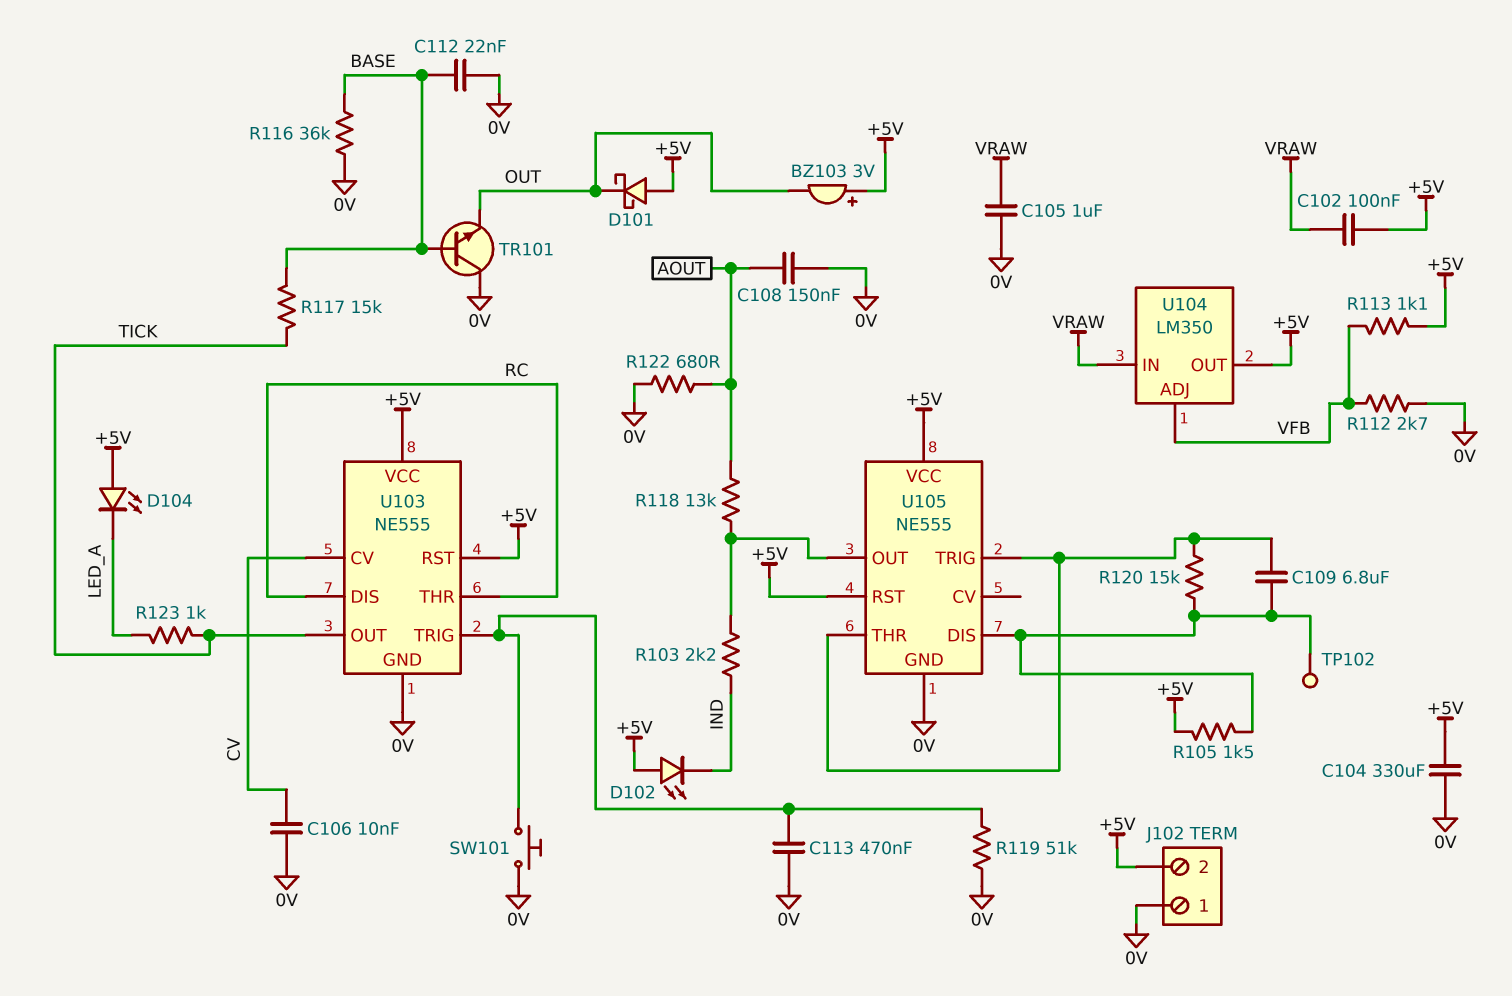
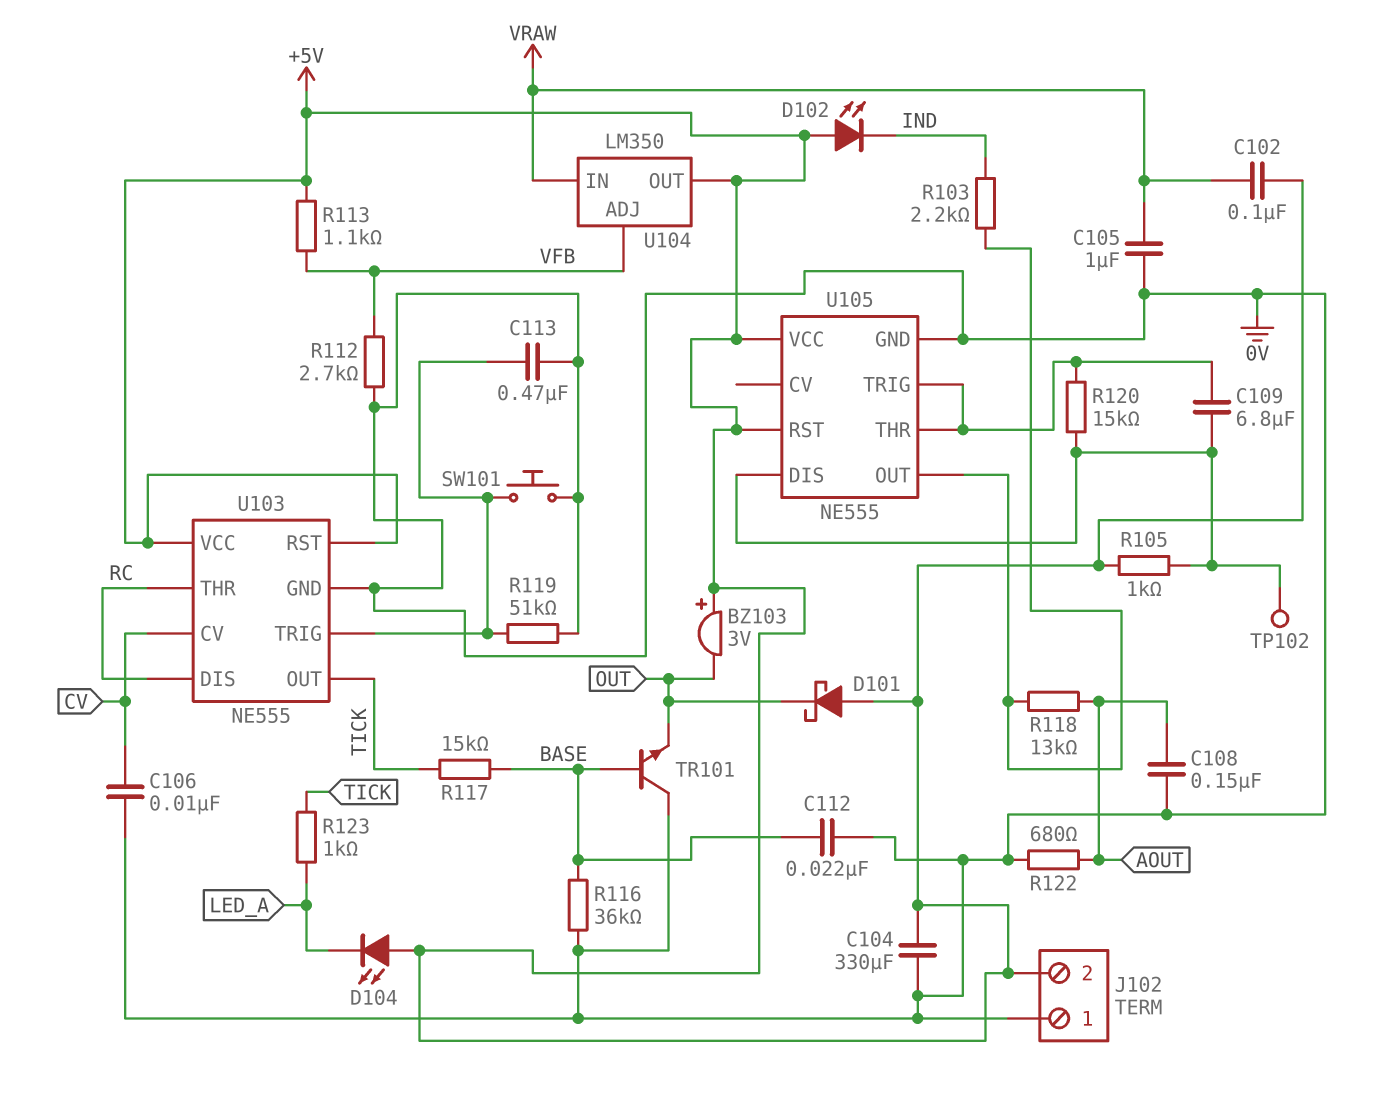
R105: 1.5k (+5V, U105/DIS) -> 1k (+5V, U105/DIS)

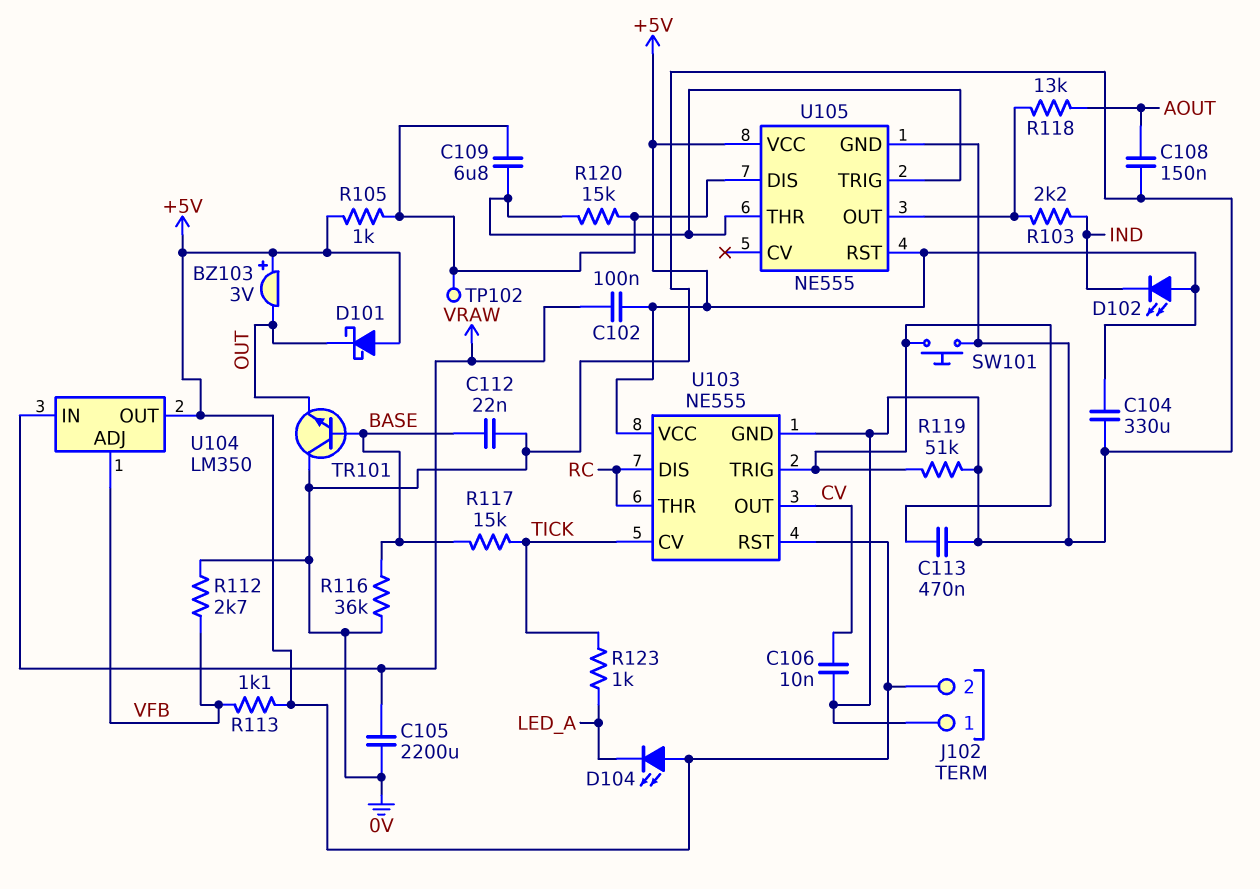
C105: 1uF (0V, VRAW) -> 2200uF (0V, VRAW)
R122: 680 (0V, AOUT) -> none
U103 pin CV: CV -> TICK
U103 pin OUT: TICK -> CV

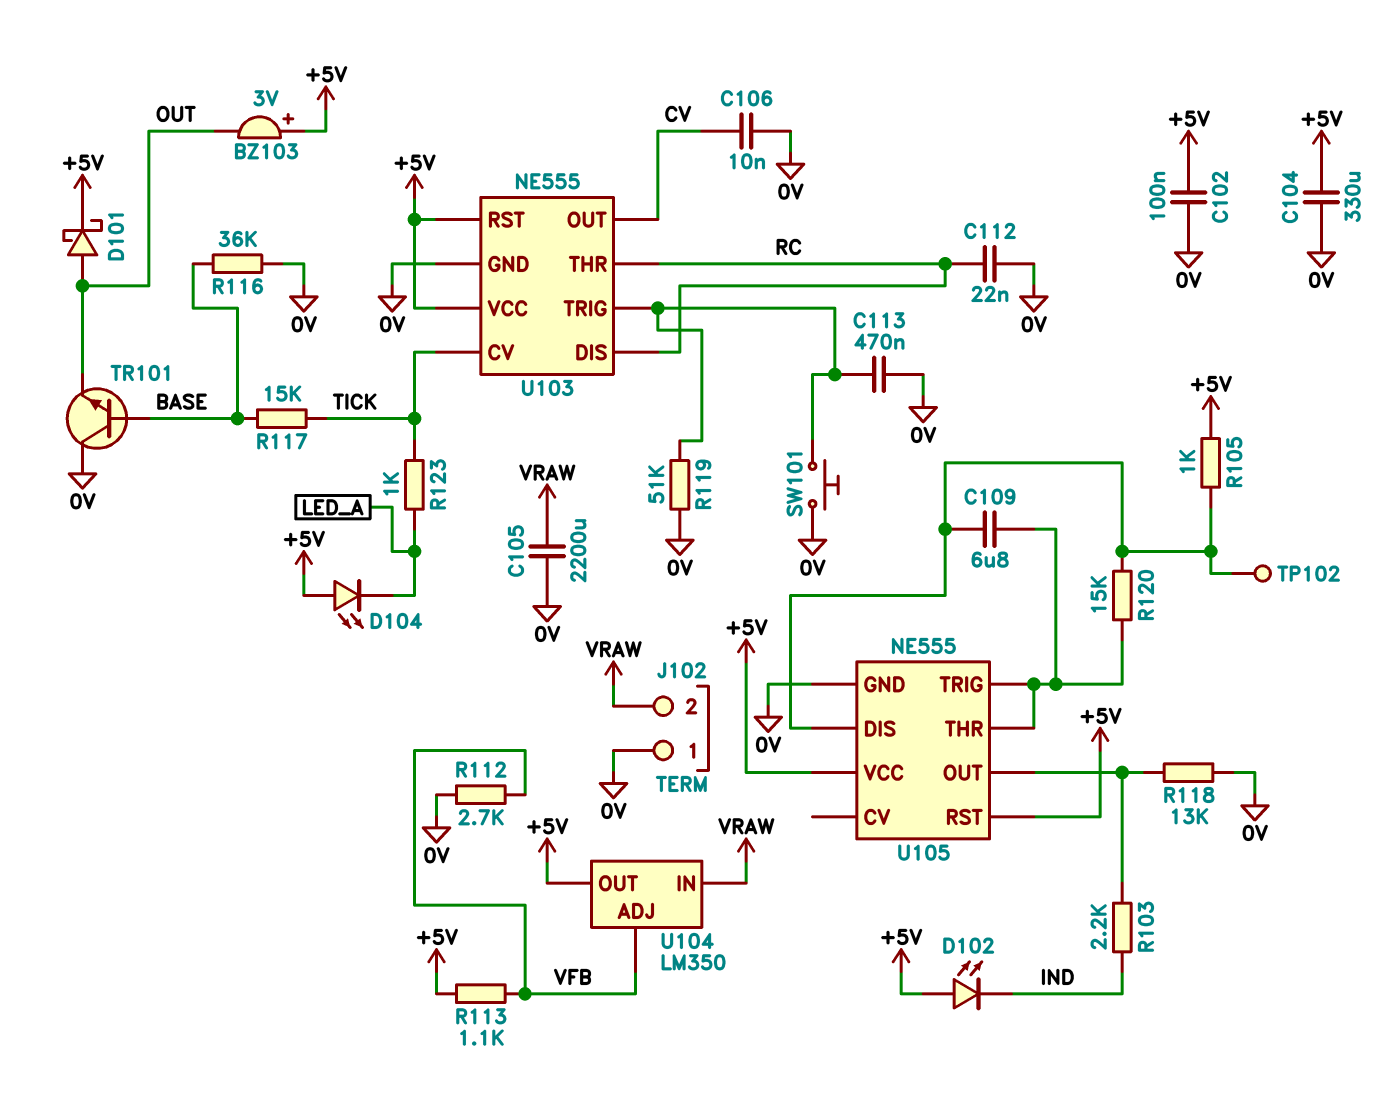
C102: 100nF (+5V, VRAW) -> 100nF (+5V, 0V)
C108: 150nF (0V, AOUT) -> none
C112: 22nF (0V, BASE) -> 22nF (0V, RC)
D101: schottky (A +5V, K OUT) -> schottky (A OUT, K +5V)
J102 pin 2: +5V -> VRAW
R118: 13k (AOUT, U105/OUT) -> 13k (0V, U105/OUT)

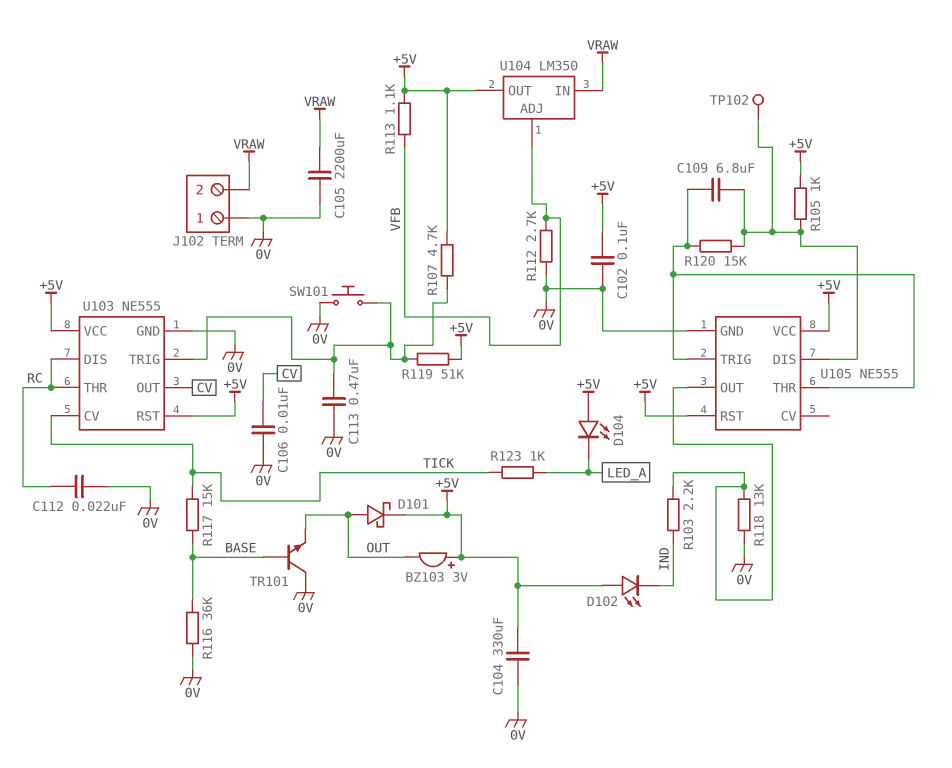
R107: none -> 4.7k (+5V, U103/TRIG)
R119: 51k (0V, U103/TRIG) -> 51k (+5V, U103/TRIG)

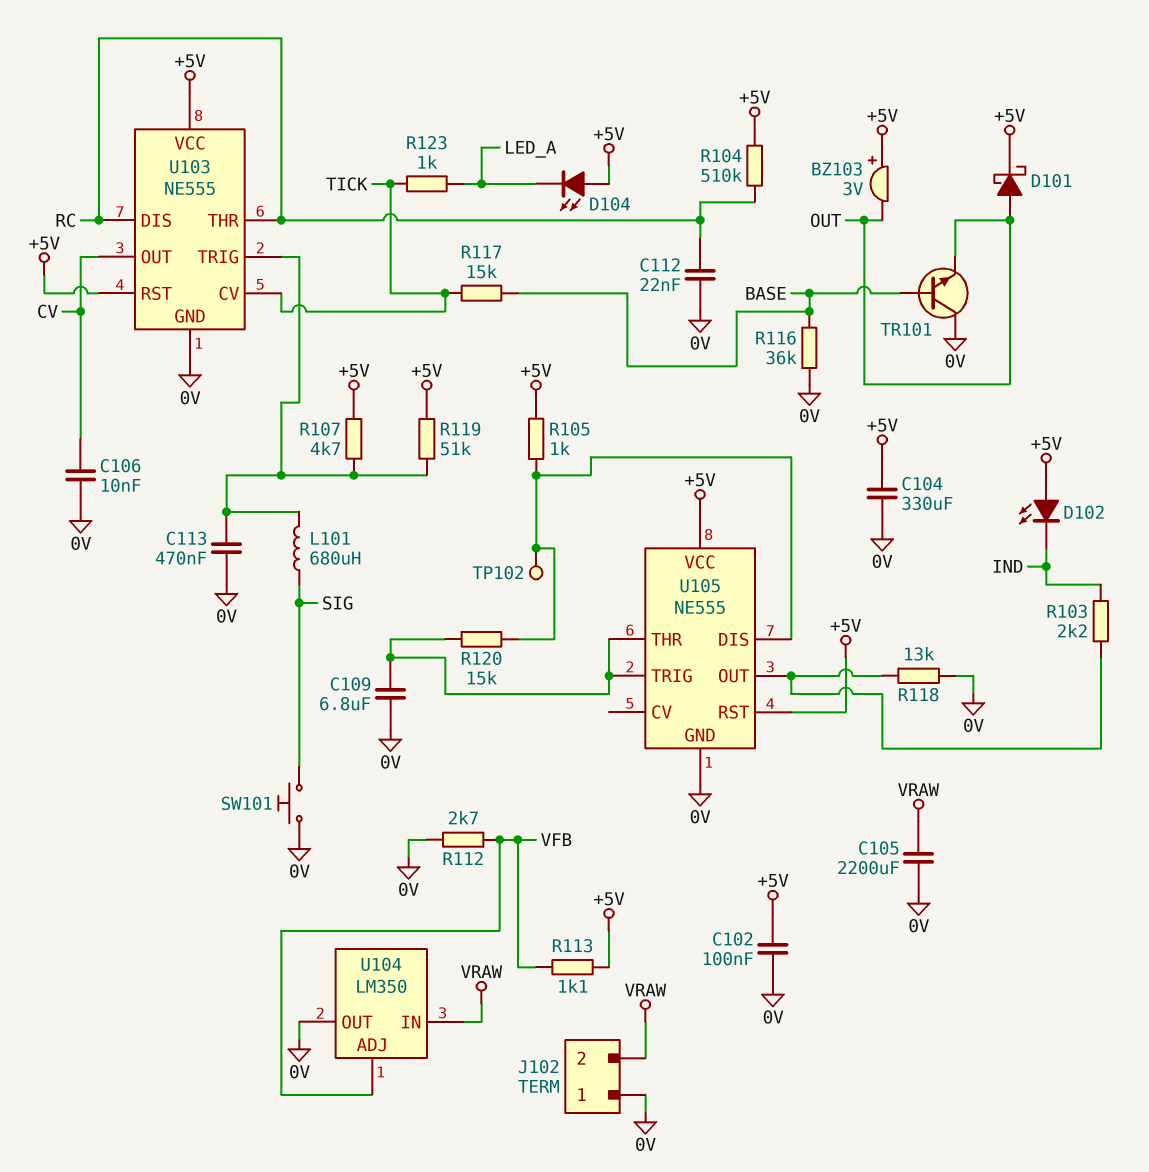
C109: 6.8uF (U105/DIS, U105/THR) -> 6.8uF (0V, U105/THR)
L101: none -> 680uH (SIG, U103/TRIG)
R104: none -> 510k (+5V, RC)
SW101: button (0V, U103/TRIG) -> button (0V, SIG)
U104 pin OUT: +5V -> 0V

